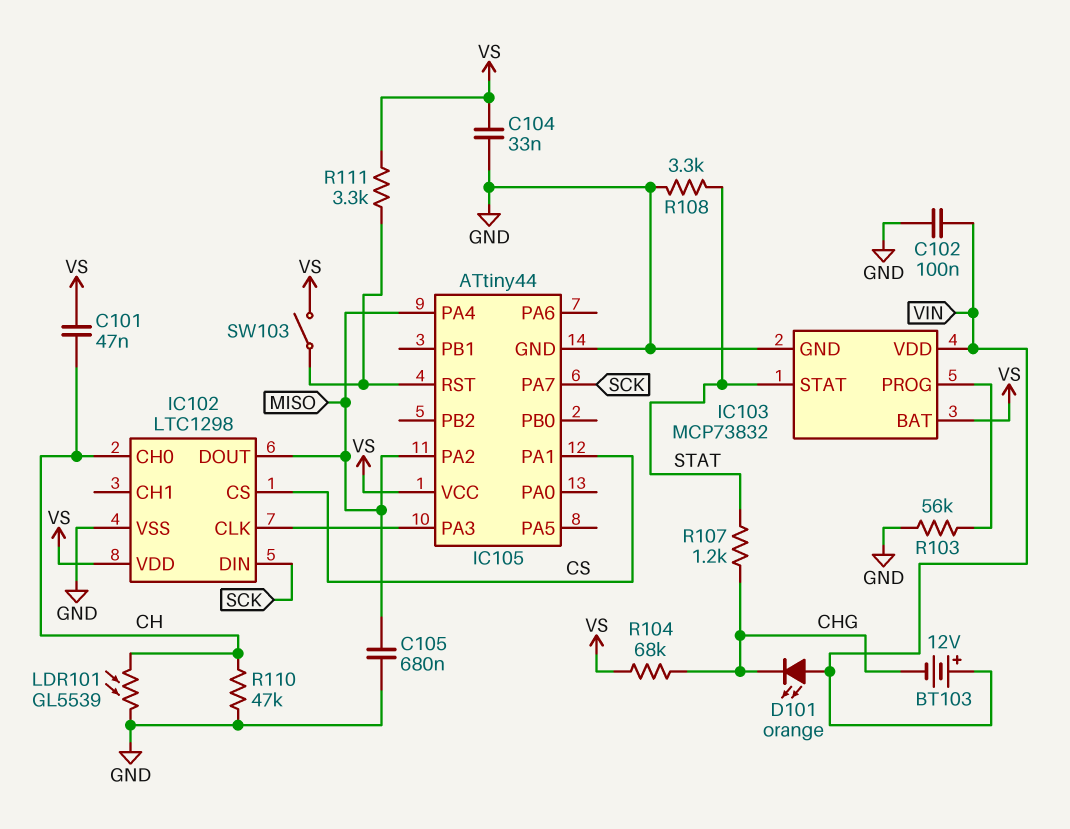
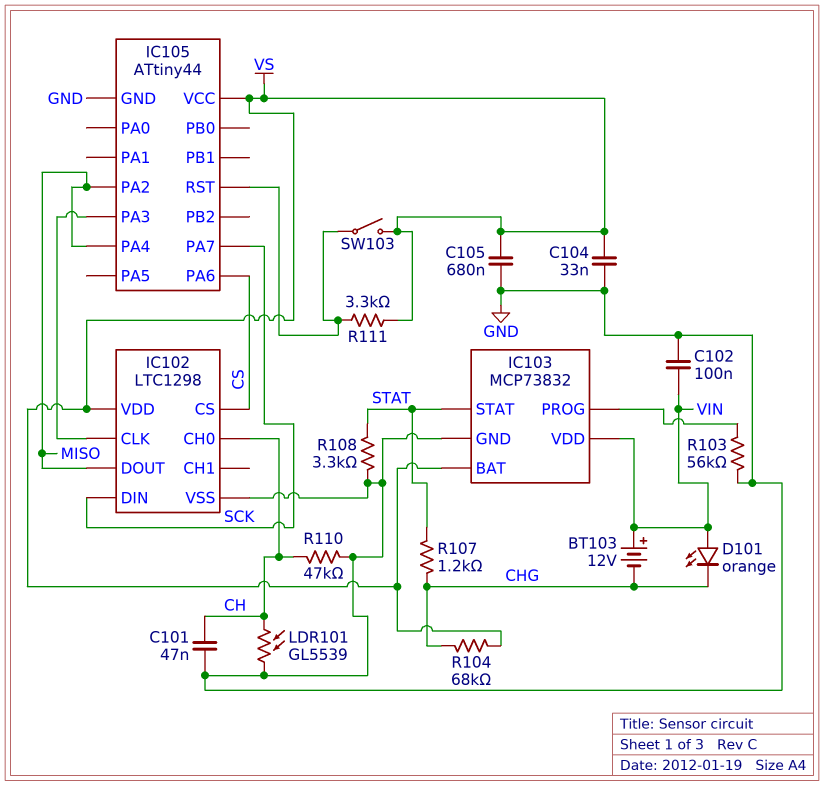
C101: 47nF (CH, VS) -> 47nF (CH, GND)
C105: 680nF (GND, MISO) -> 680nF (GND, VS)
IC105 pin PA1: CS -> none
IC105 pin PA6: none -> CS

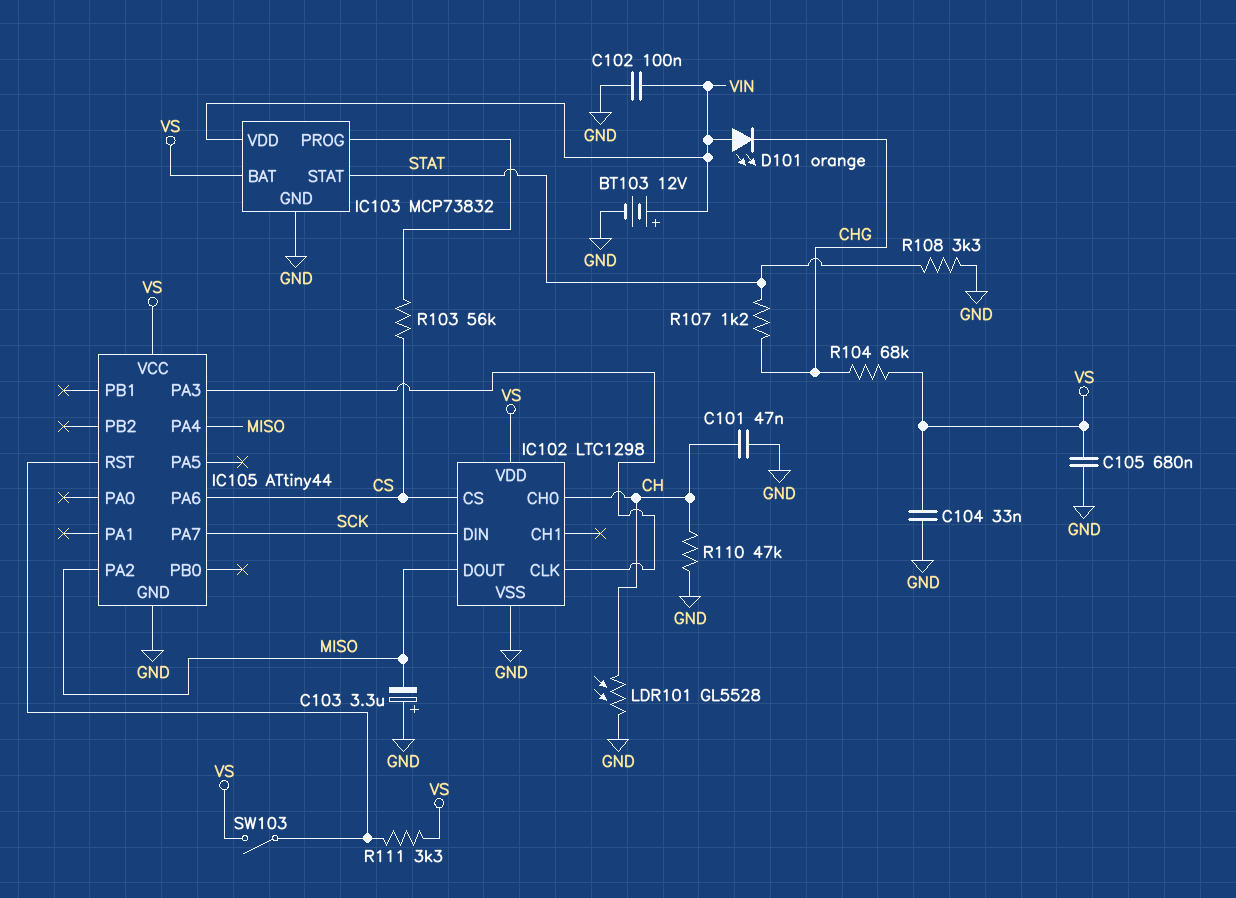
BT103: 12V (plus VIN, minus CHG) -> 12V (plus VIN, minus GND)
C103: none -> 3.3uF (plus GND, minus MISO)
LDR101: GL5539 (CH, GND) -> GL5528 (CH, GND)
R103: 56k (GND, IC103/PROG) -> 56k (CS, IC103/PROG)

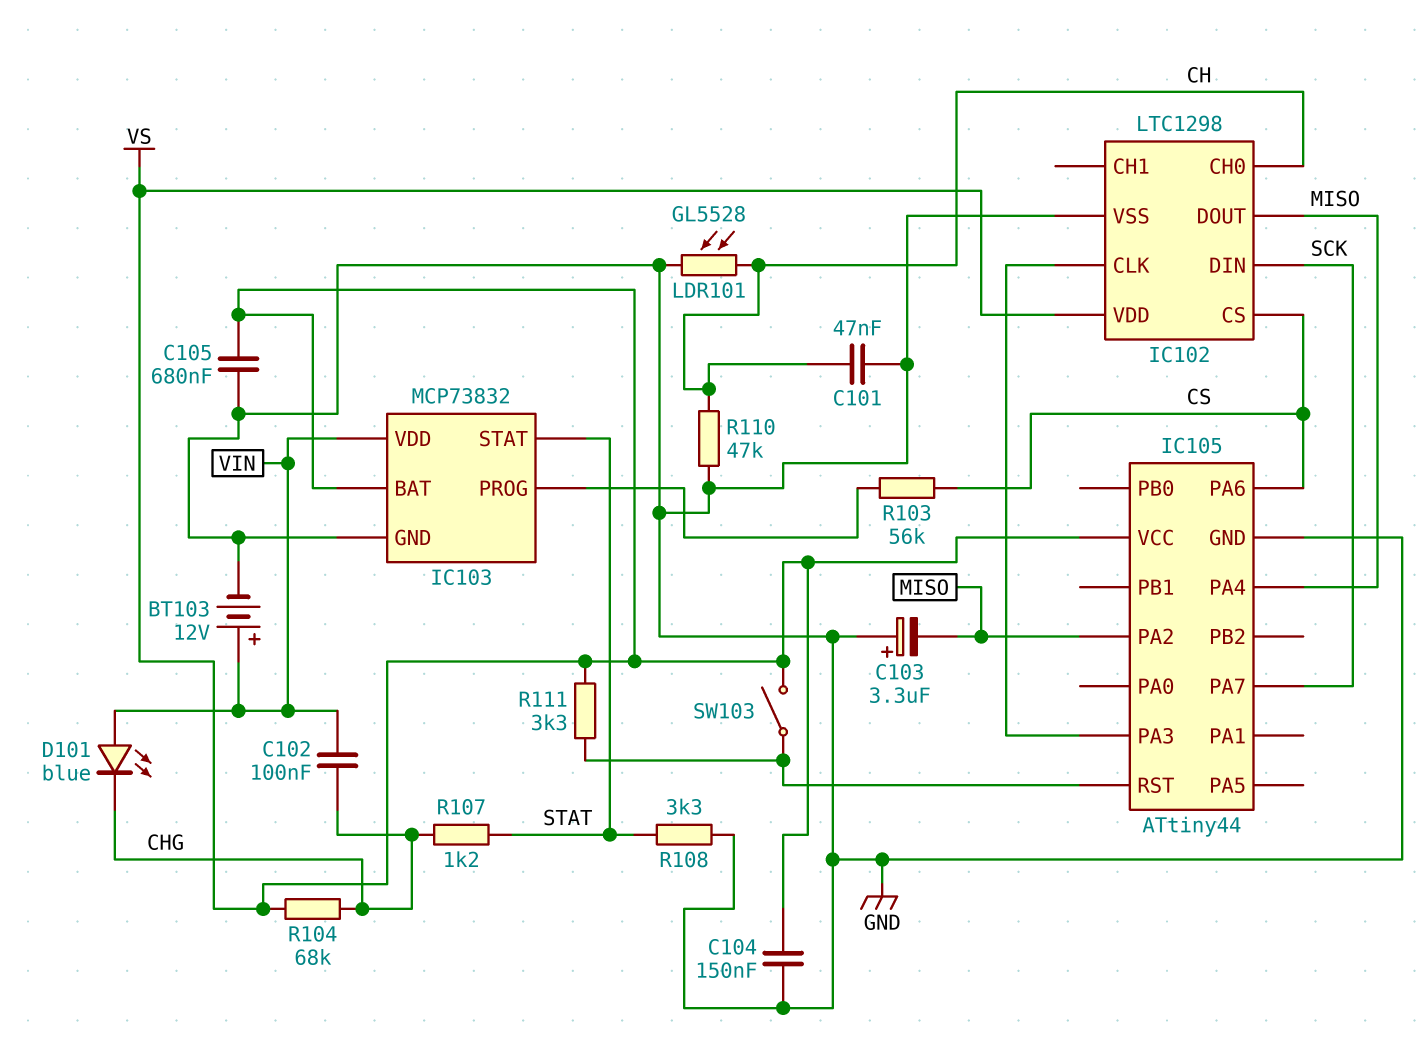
C102: 100nF (GND, VIN) -> 100nF (CHG, VIN)
C104: 33nF (GND, VS) -> 150nF (GND, VS)
D101: LED orange (A VIN, K CHG) -> LED blue (A VIN, K CHG)

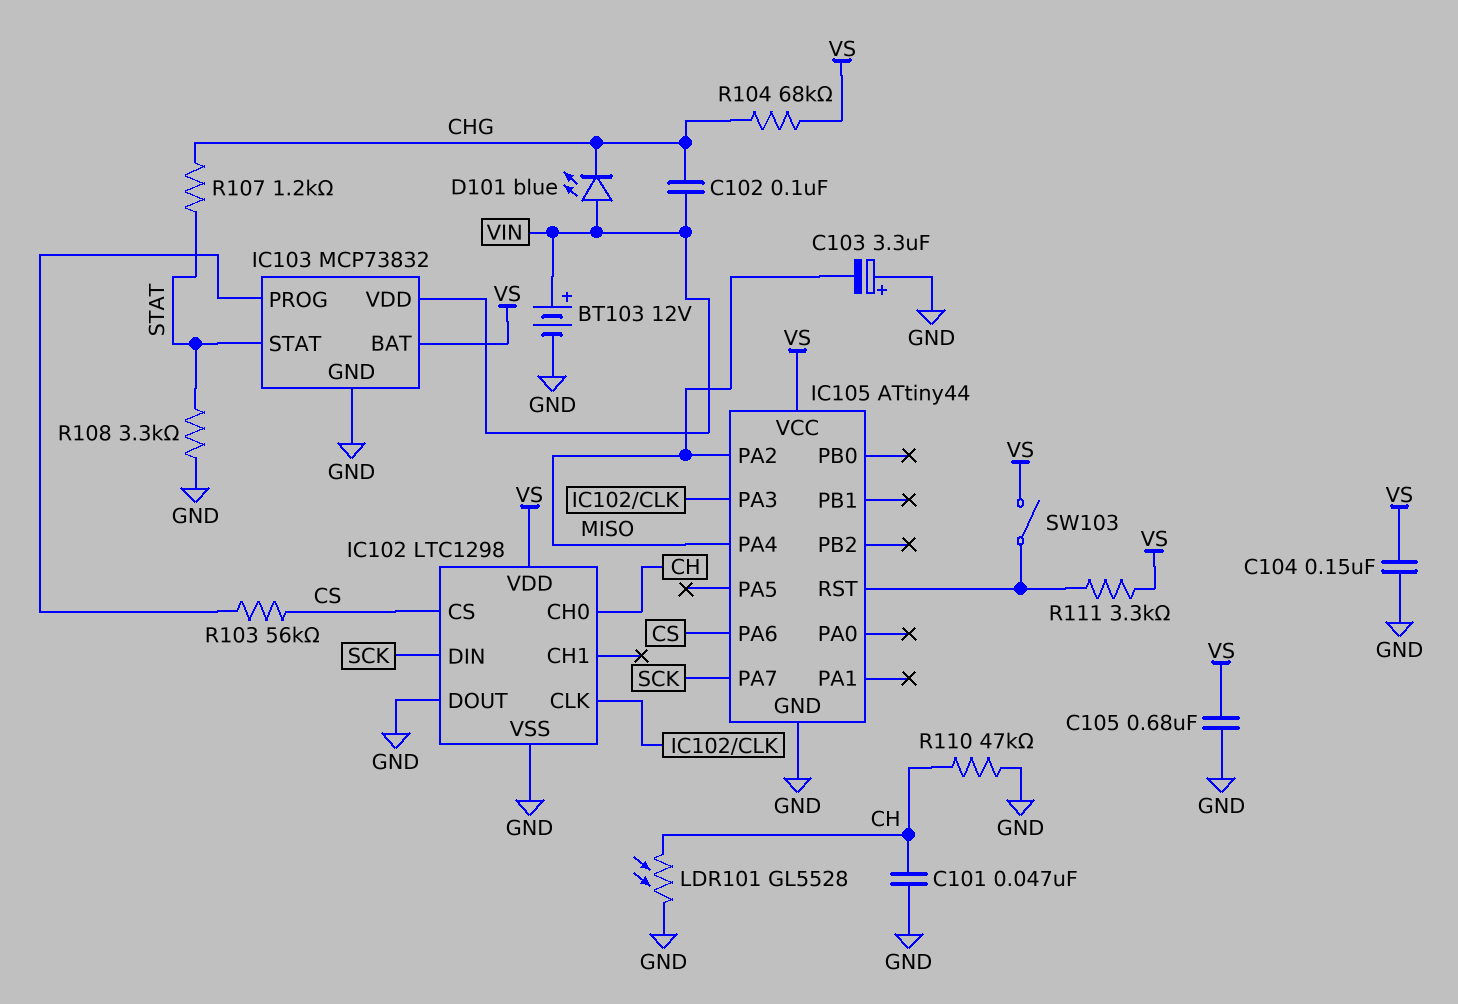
IC102 pin DOUT: MISO -> GND

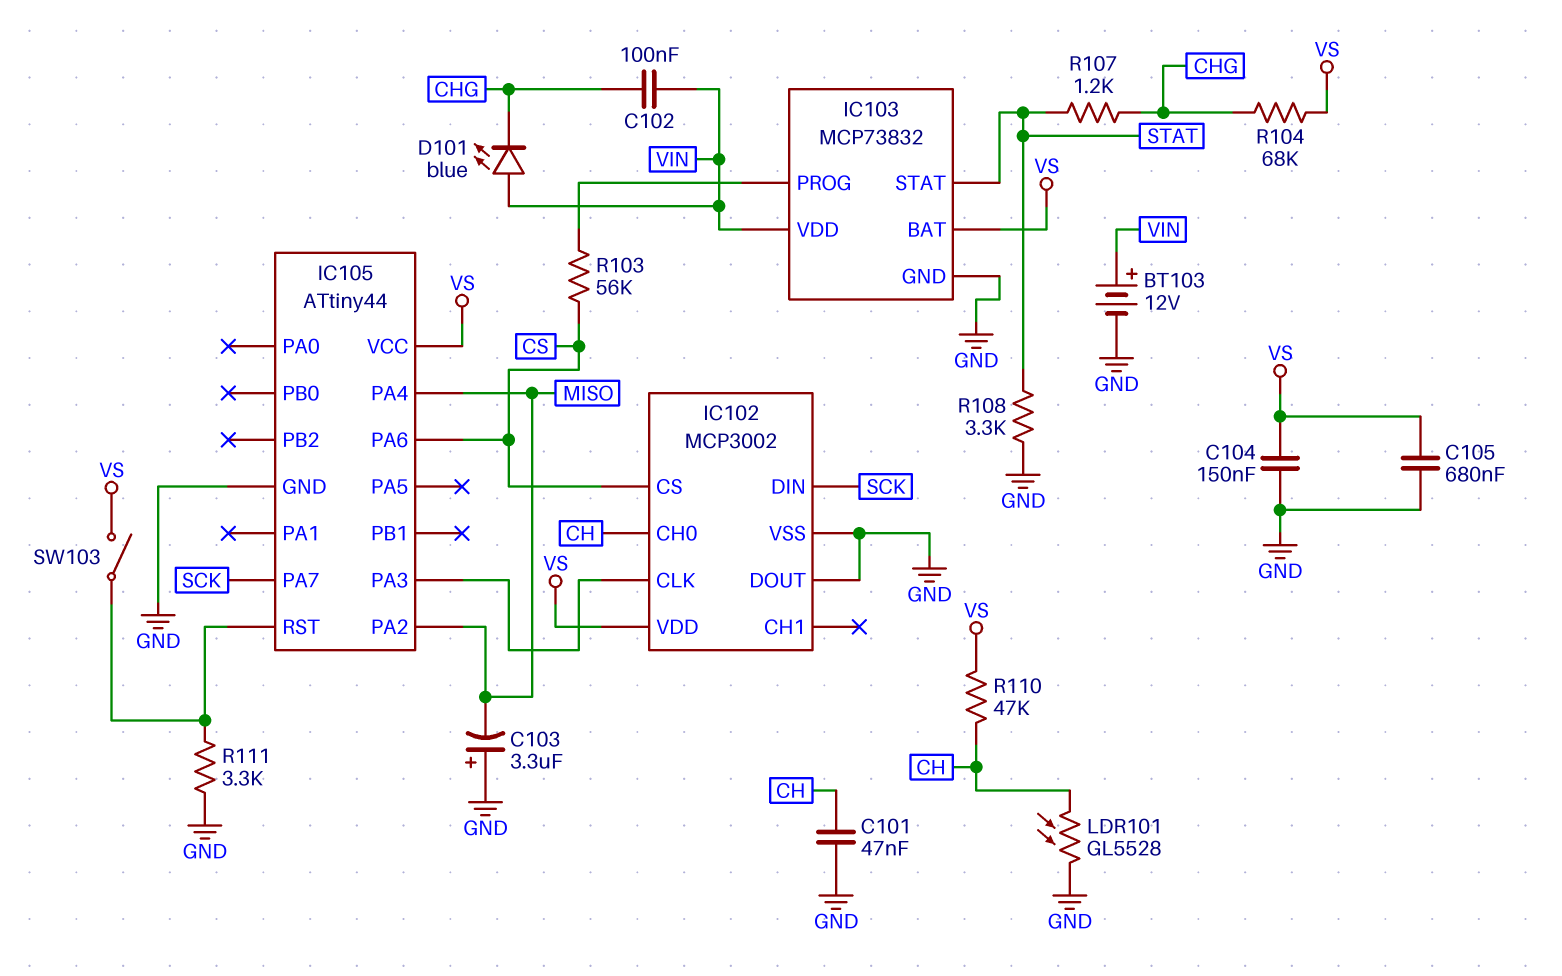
IC102: LTC1298 -> MCP3002
R110: 47k (CH, GND) -> 47k (CH, VS)
R111: 3.3k (IC105/RST, VS) -> 3.3k (GND, IC105/RST)

